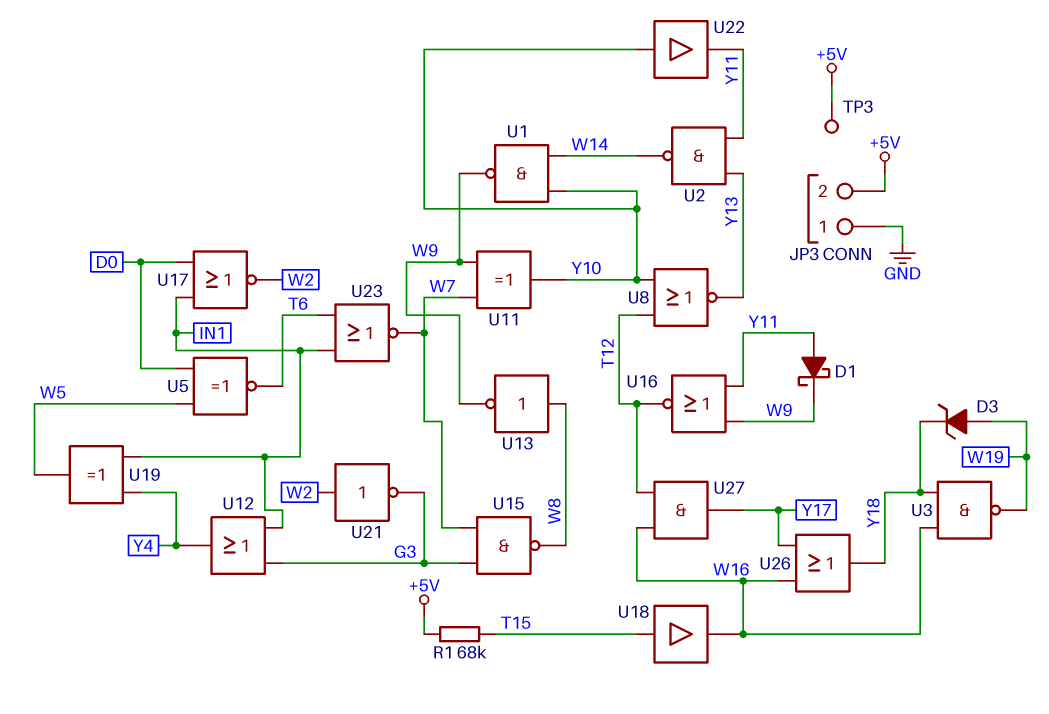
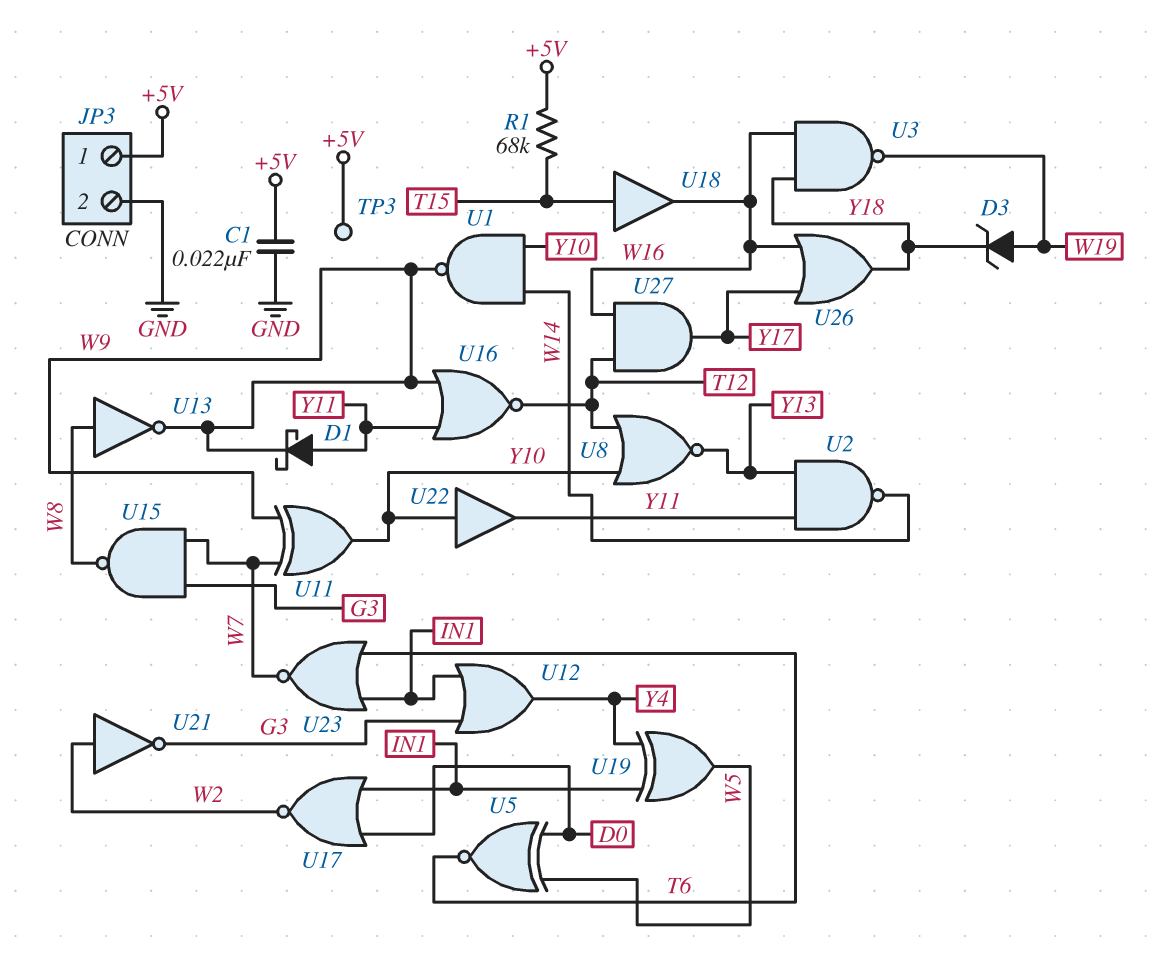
C1: none -> 22nF (+5V, GND)
JP3 pin 1: GND -> +5V
JP3 pin 2: +5V -> GND

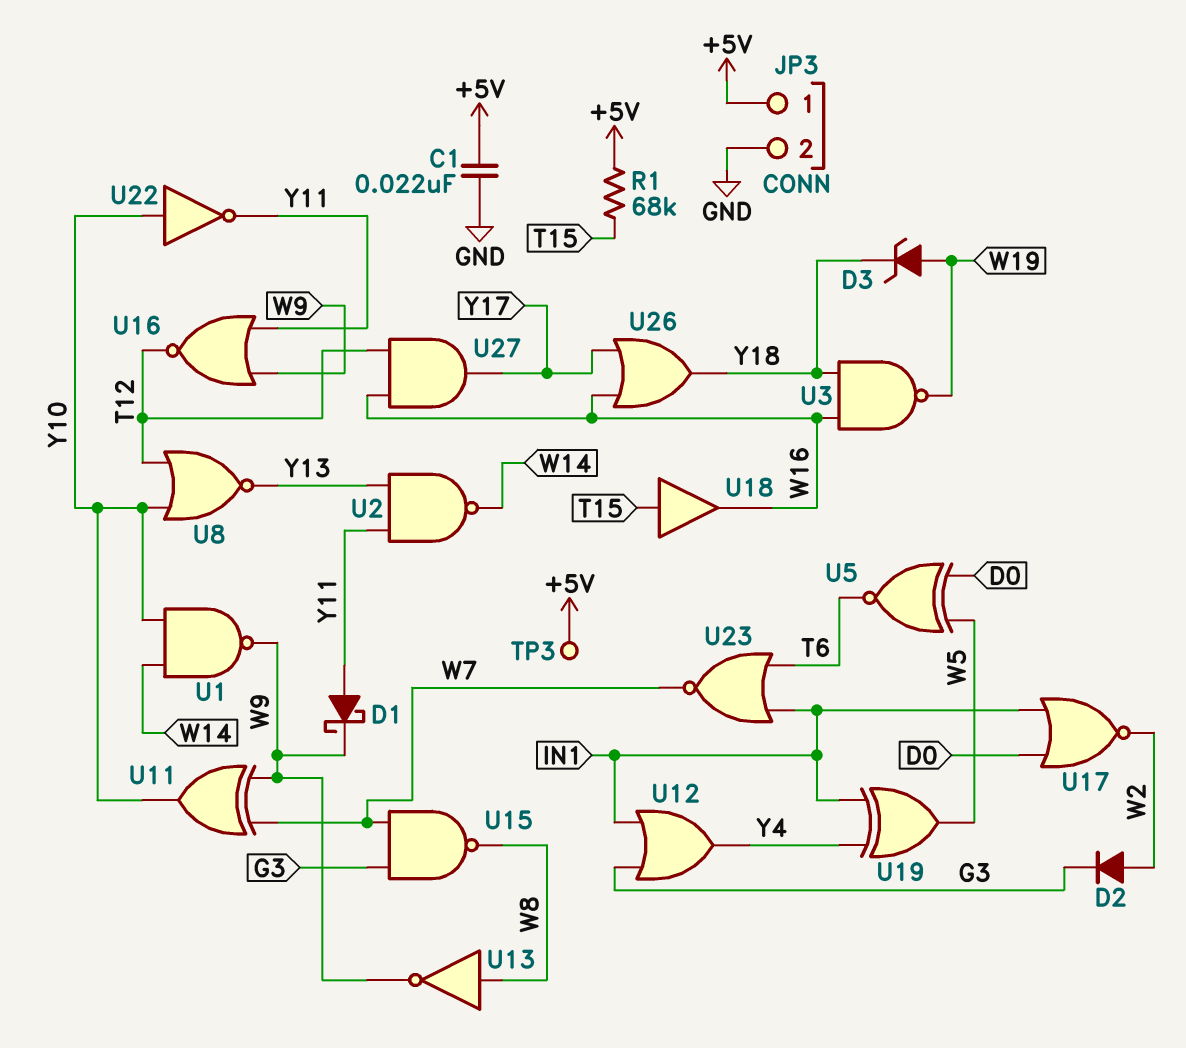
D2: none -> diode (A W2, K G3)
U21: NOT (in W2, out G3) -> none
U22: buffer (in Y10, out Y11) -> NOT (in Y10, out Y11)

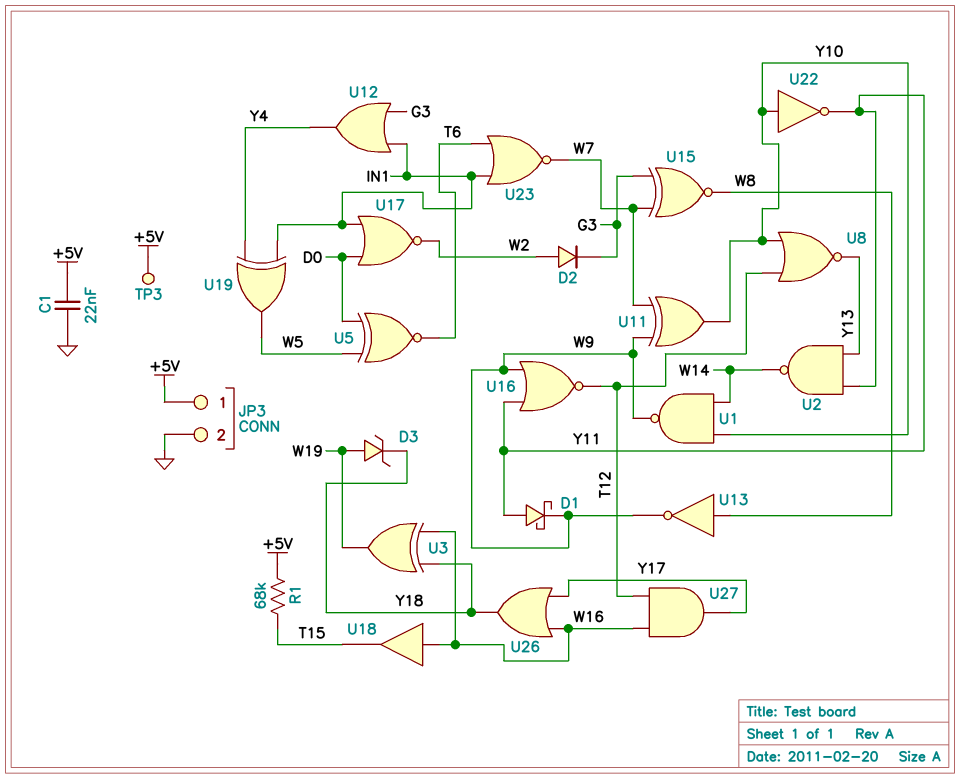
U3: NAND (in W16, in Y18, out W19) -> XOR (in W16, in Y18, out W19)
U15: NAND (in G3, in W7, out W8) -> XNOR (in G3, in W7, out W8)
U18: buffer (in T15, out W16) -> buffer (in W16, out T15)

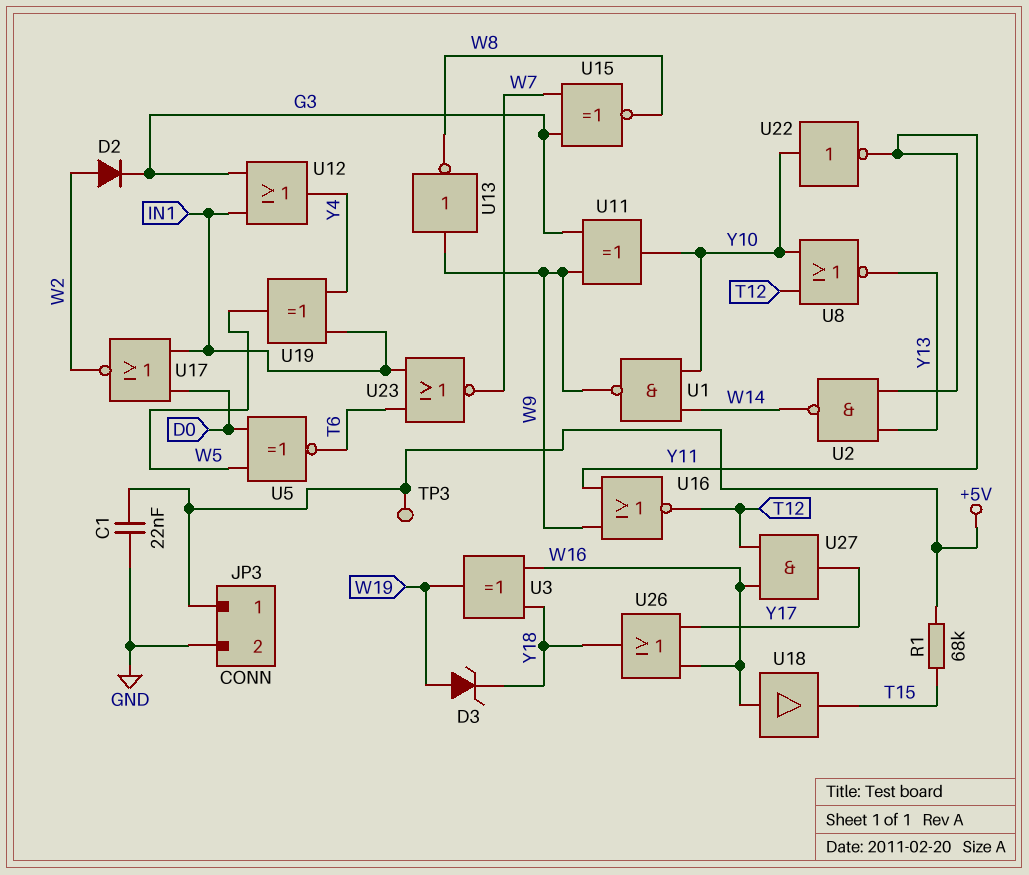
D1: schottky (A Y11, K W9) -> none
U11: XOR (in W7, in W9, out Y10) -> XOR (in G3, in W9, out Y10)
U13: NOT (in W8, out W9) -> NOT (in W9, out W8)

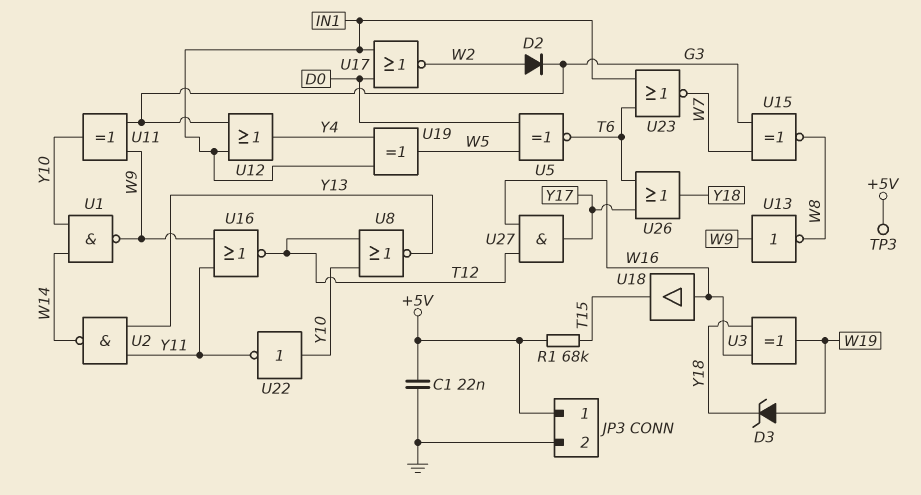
U26: OR (in W16, in Y17, out Y18) -> OR (in T6, in Y17, out Y18)

